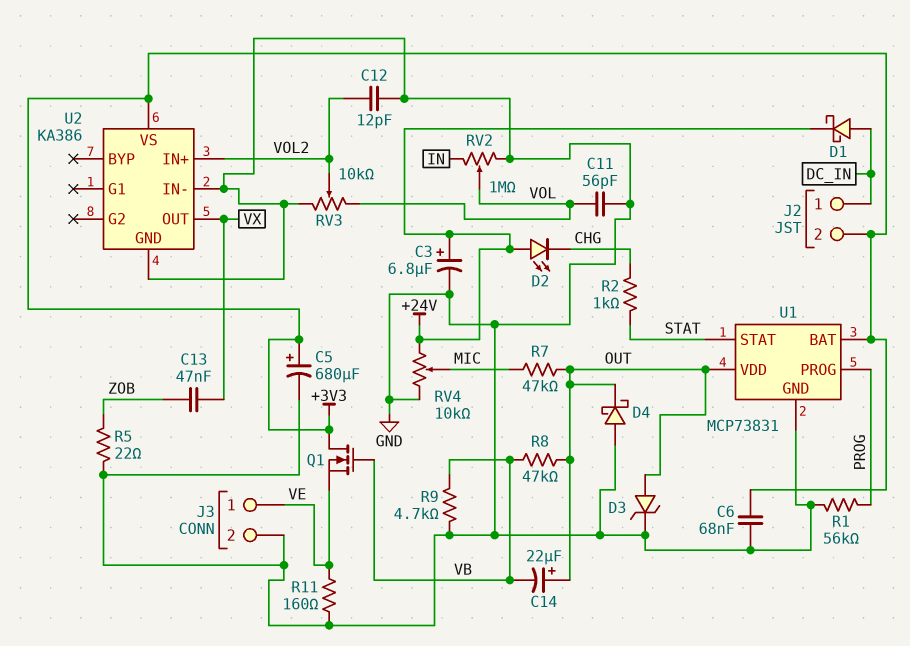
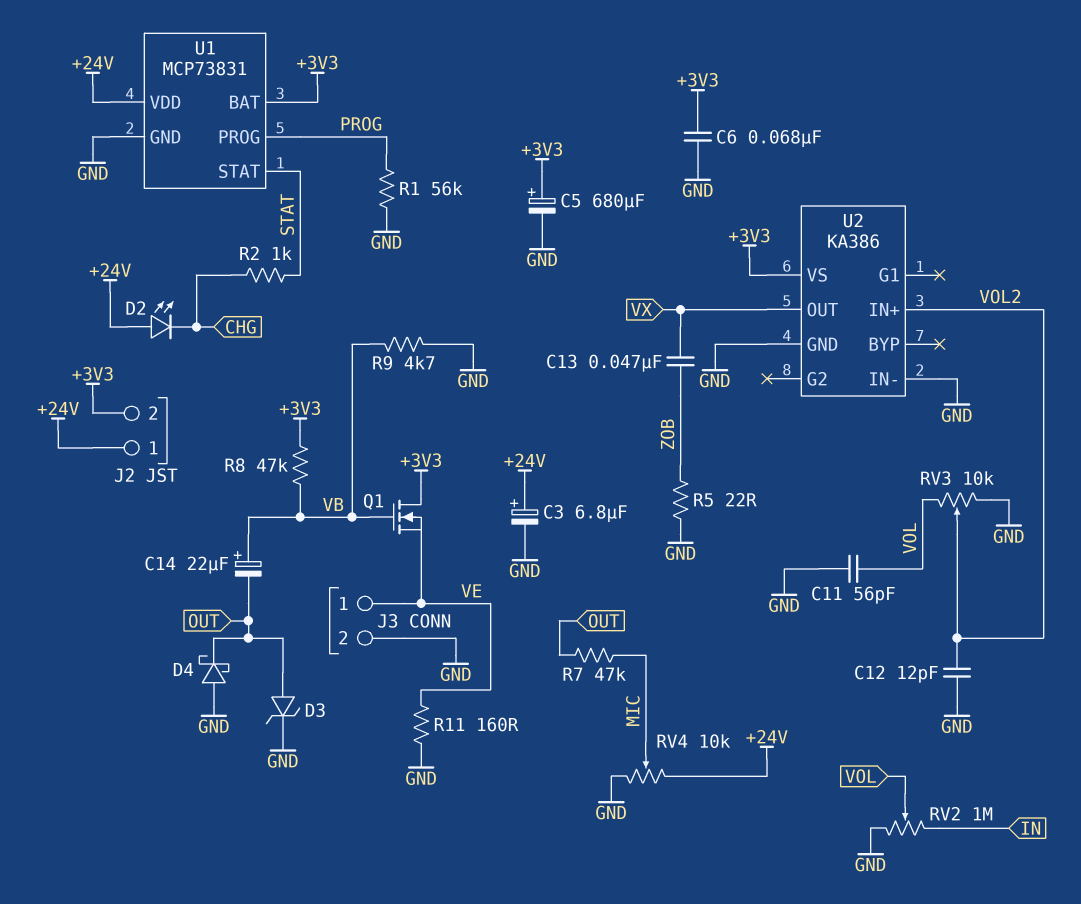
C14: 22uF (plus OUT, minus VB) -> 22uF (plus VB, minus OUT)
D1: schottky (A DC_IN, K +24V) -> none
J2 pin 1: DC_IN -> +24V
R8: 47k (OUT, VB) -> 47k (+3V3, VB)
U1 pin VDD: OUT -> +24V

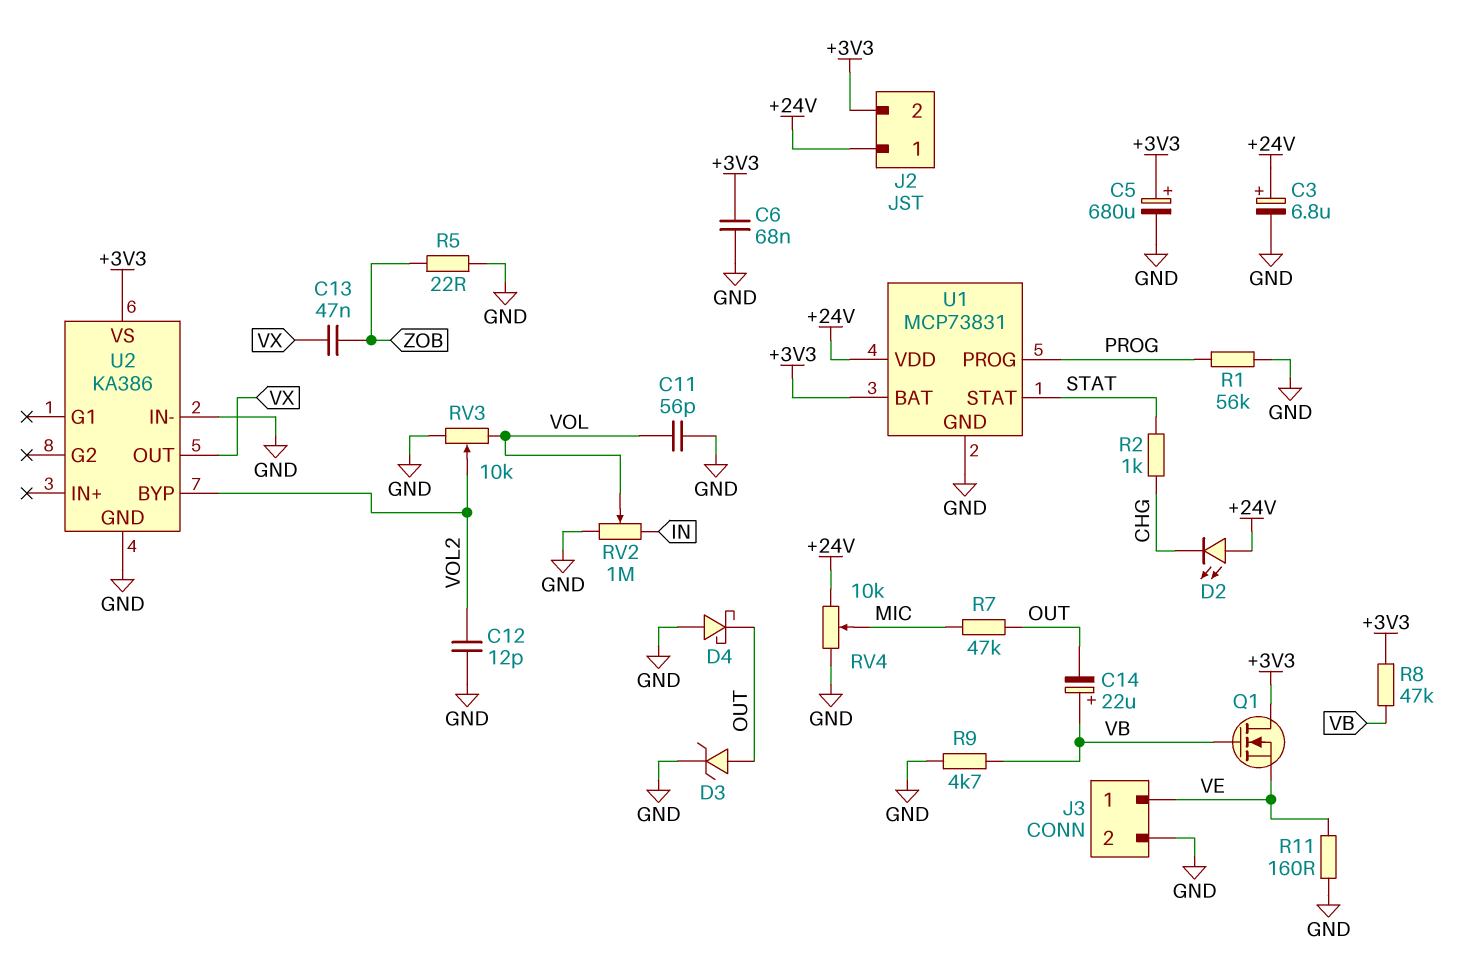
U2 pin BYP: none -> VOL2
U2 pin IN+: VOL2 -> none

